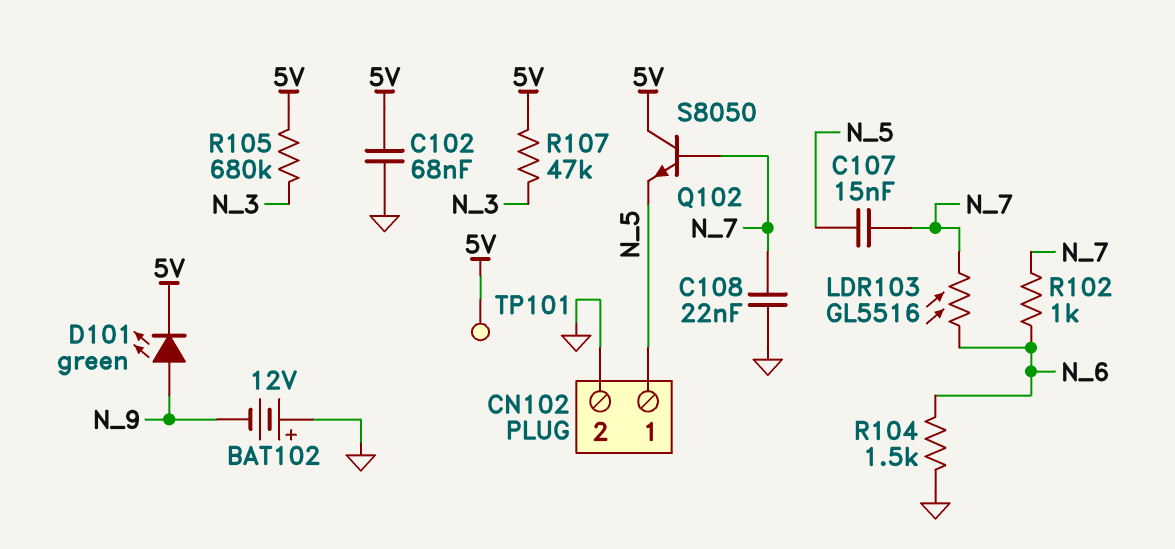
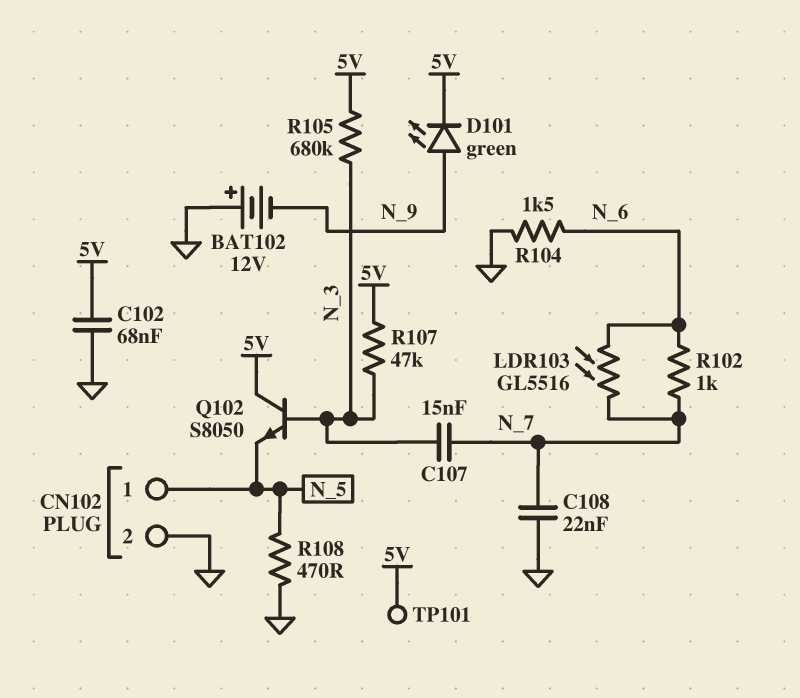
C107: 15nF (N_5, N_7) -> 15nF (N_3, N_7)
Q102: NPN S8050 (B N_7, C 5V, E N_5) -> NPN S8050 (B N_3, C 5V, E N_5)
R108: none -> 470 (GND, N_5)

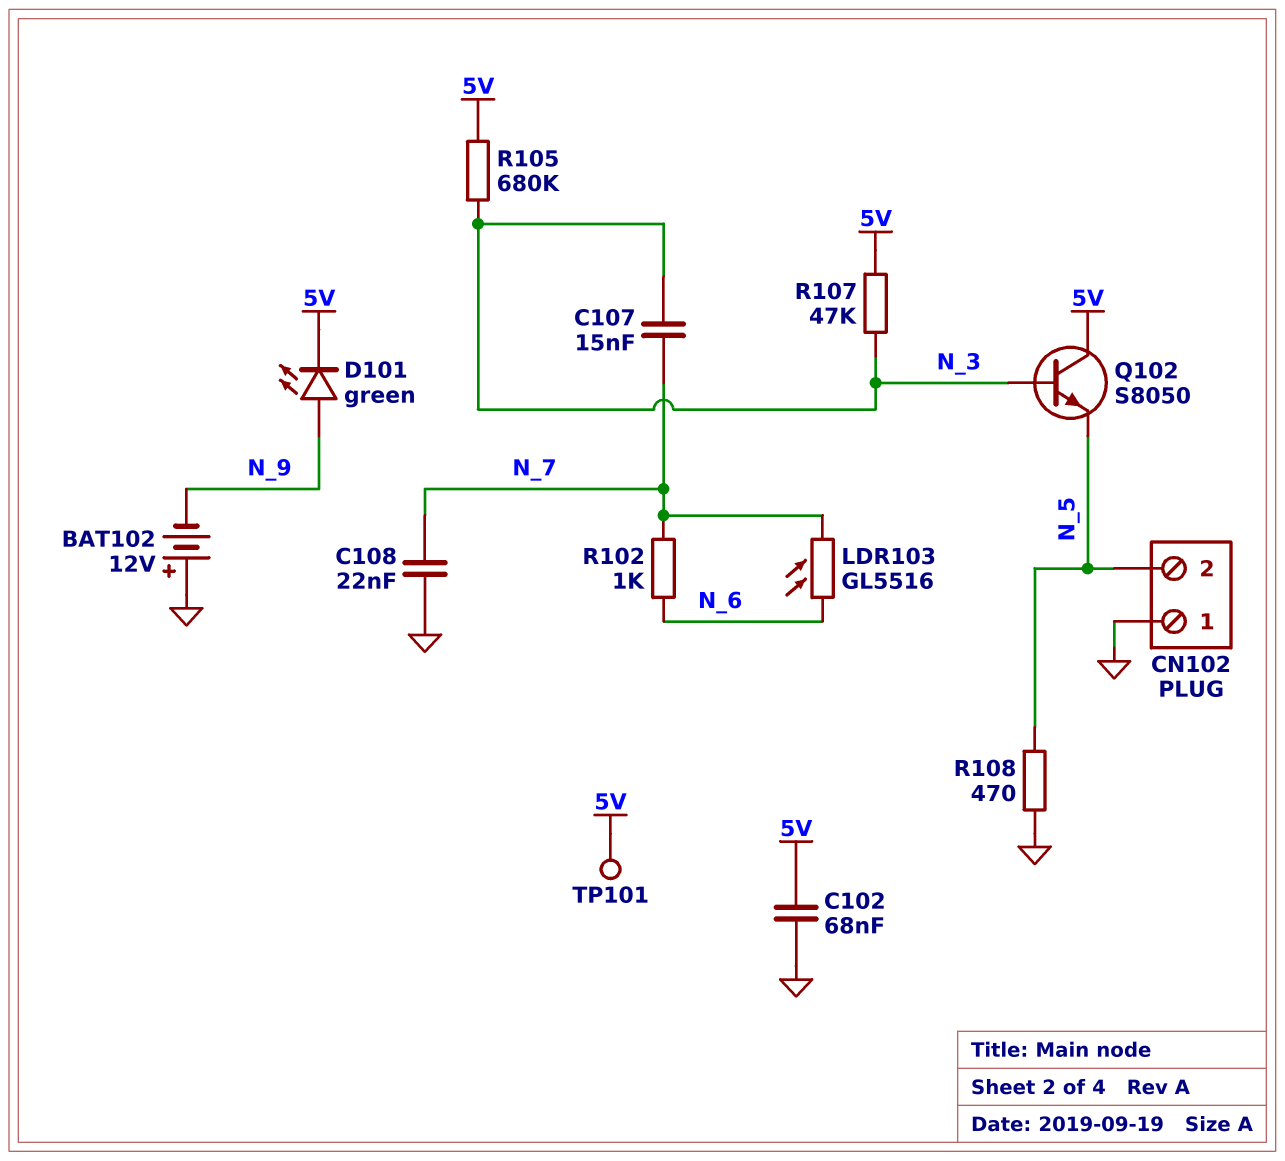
CN102 pin 1: N_5 -> GND
CN102 pin 2: GND -> N_5
R104: 1.5k (GND, N_6) -> none

